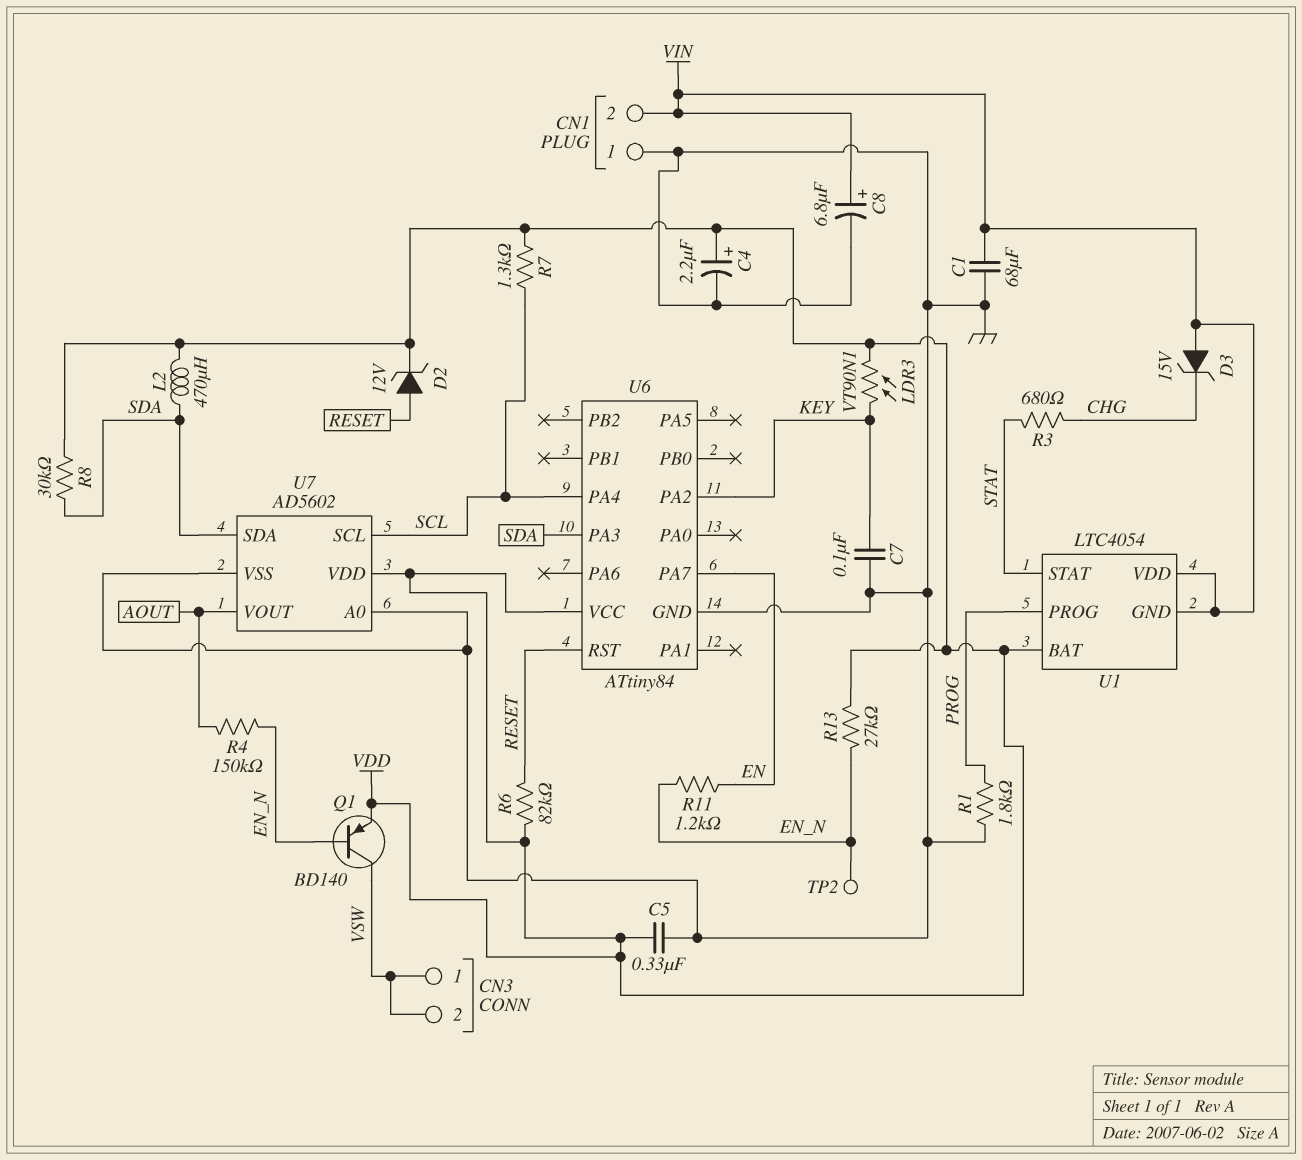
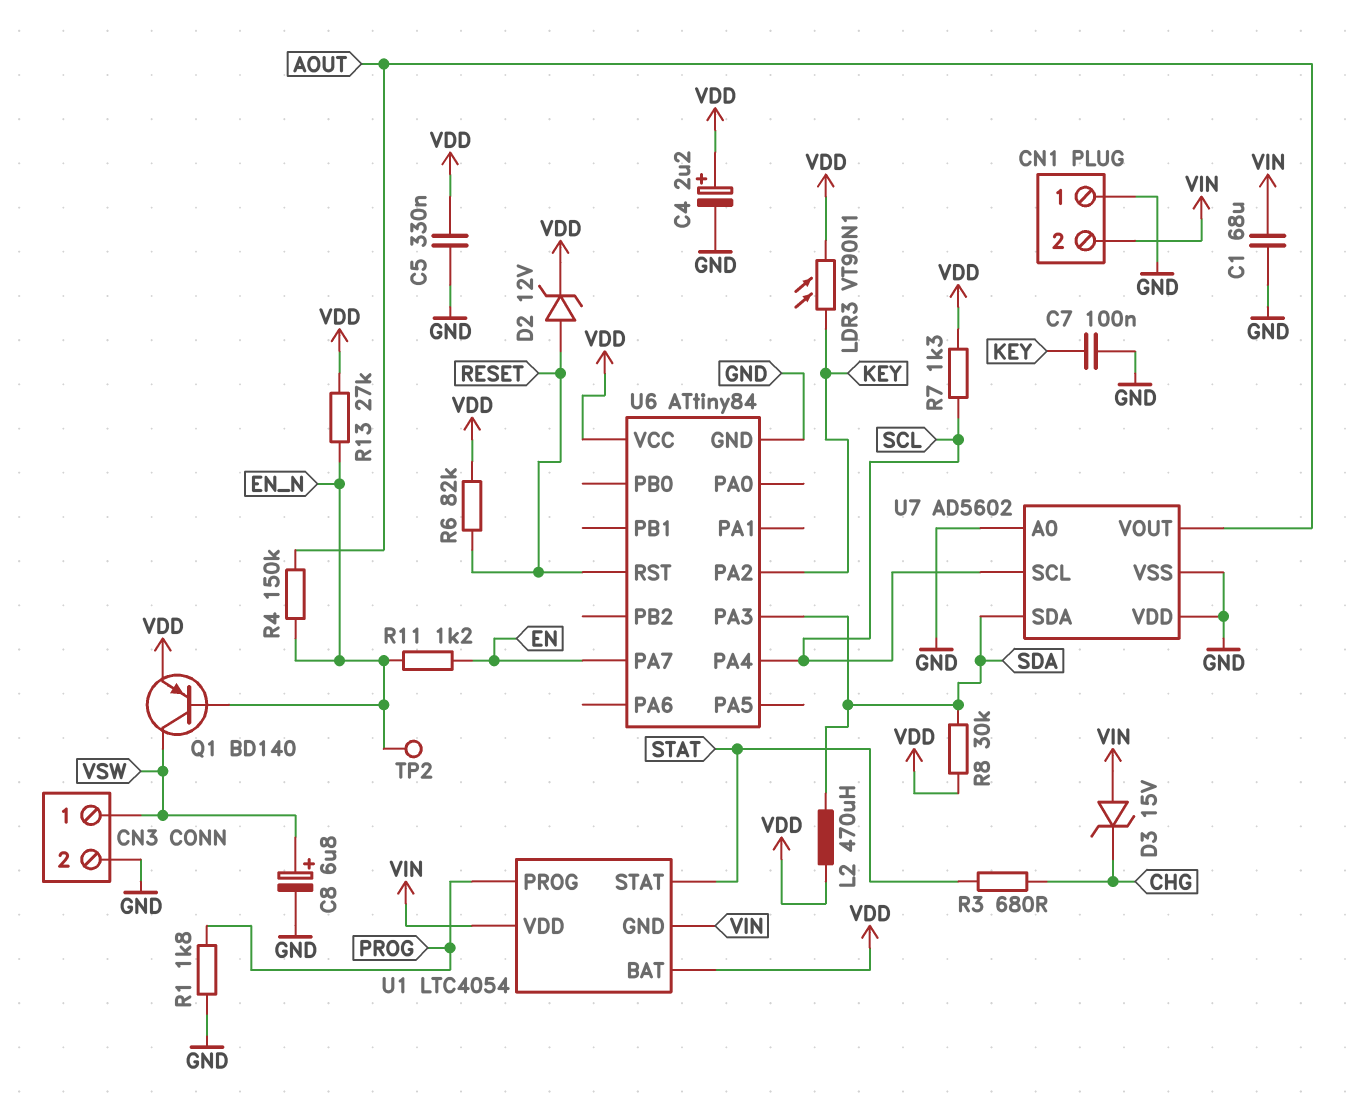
C8: 6.8uF (plus VIN, minus GND) -> 6.8uF (plus VSW, minus GND)
CN3 pin 2: VSW -> GND
U7 pin VDD: VDD -> GND

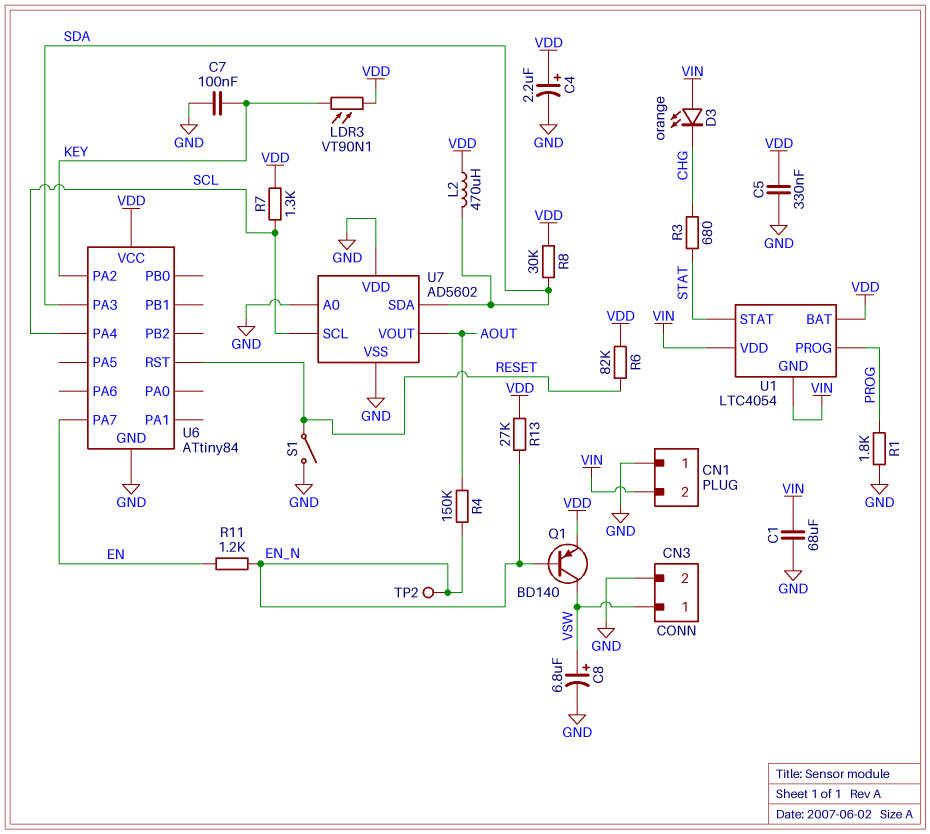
D2: zener 12V (A RESET, K VDD) -> none
D3: zener 15V (A VIN, K CHG) -> LED orange (A VIN, K CHG)
S1: none -> switch (GND, RESET)

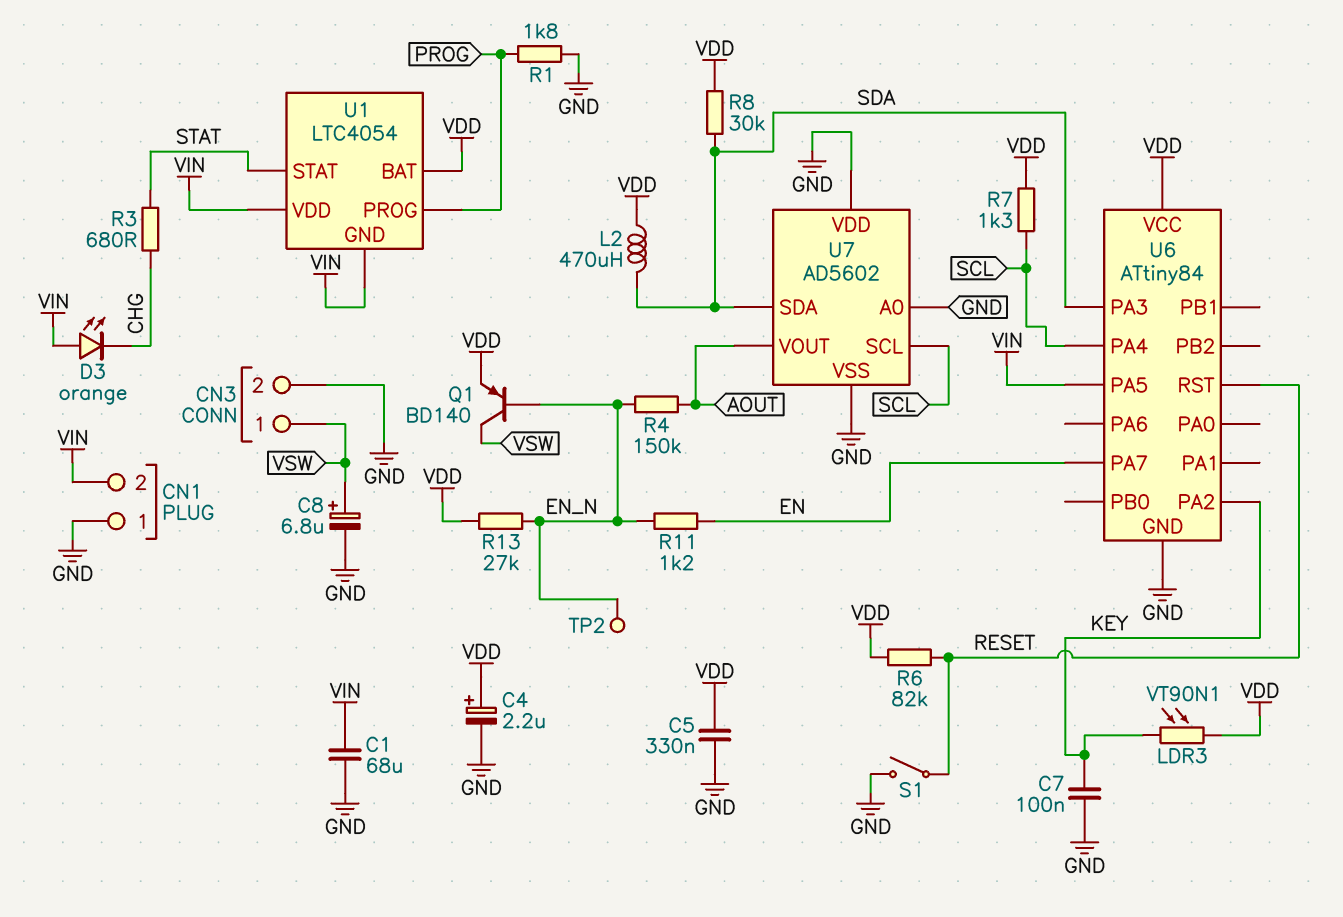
U6 pin PA5: none -> VIN

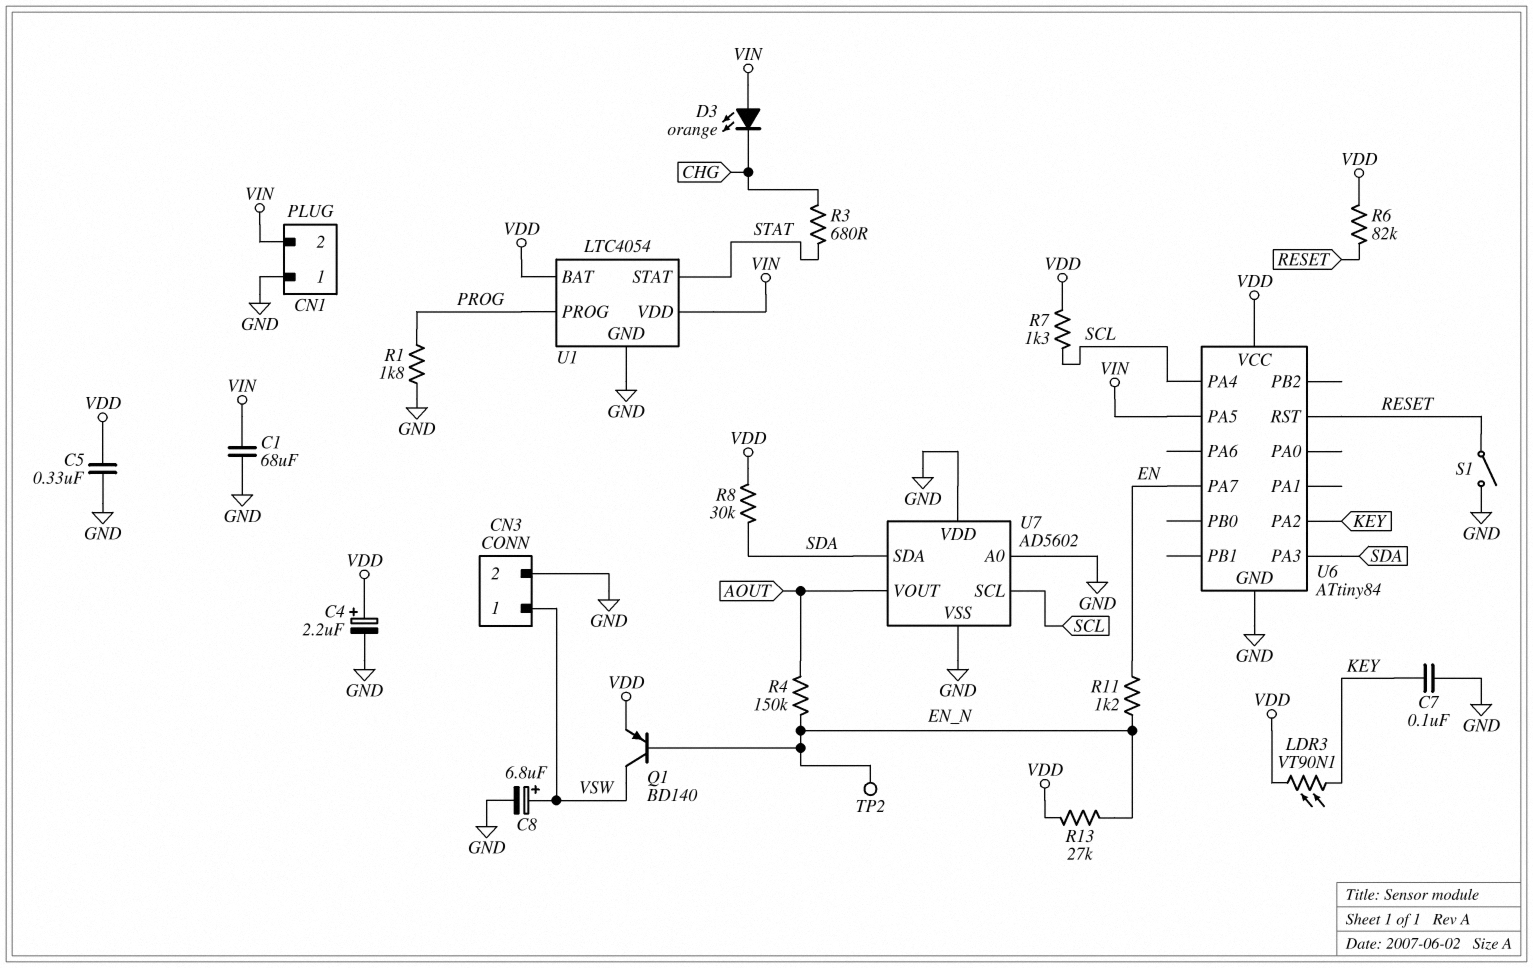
L2: 470uH (SDA, VDD) -> none
U1 pin GND: VIN -> GND

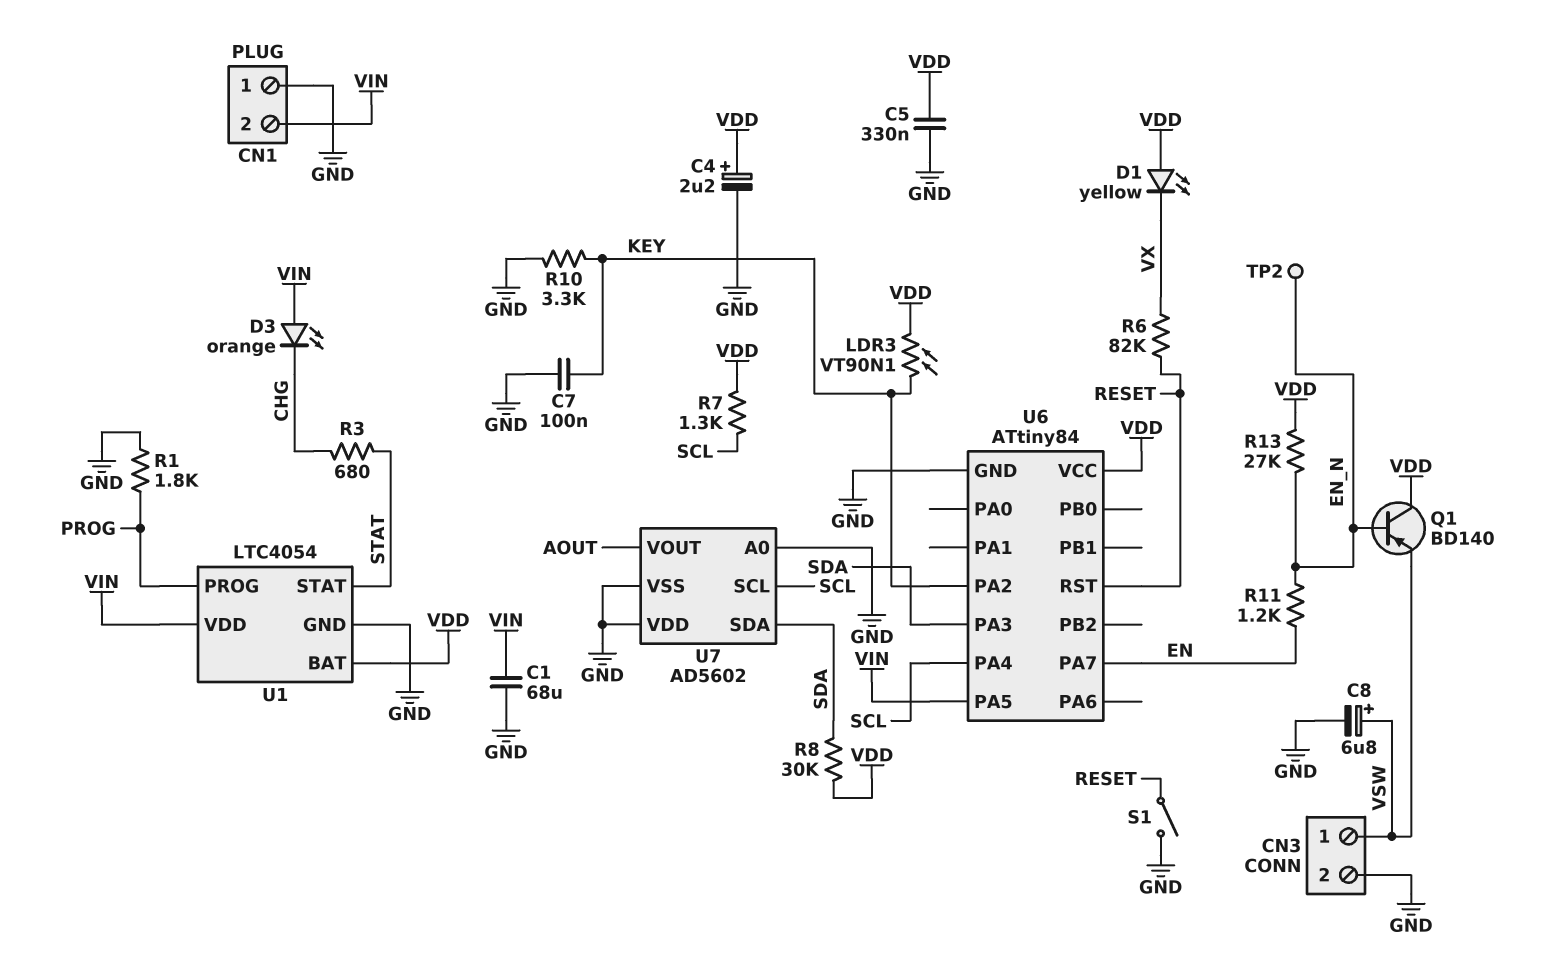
D1: none -> LED yellow (A VDD, K VX)
Q1: PNP BD140 (B EN_N, C VSW, E VDD) -> PNP BD140 (B EN_N, C VDD, E VSW)
R4: 150k (AOUT, EN_N) -> none
R6: 82k (RESET, VDD) -> 82k (RESET, VX)
R10: none -> 3.3k (GND, KEY)

